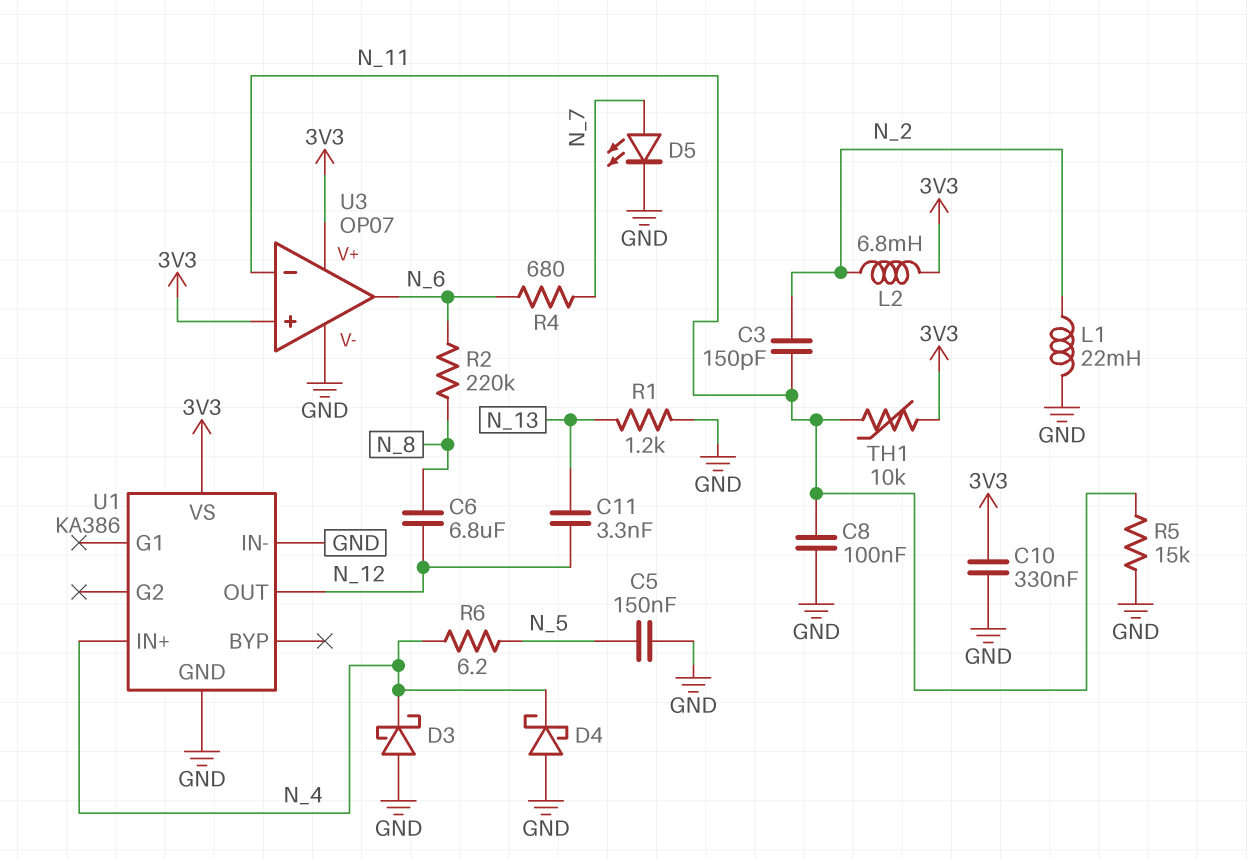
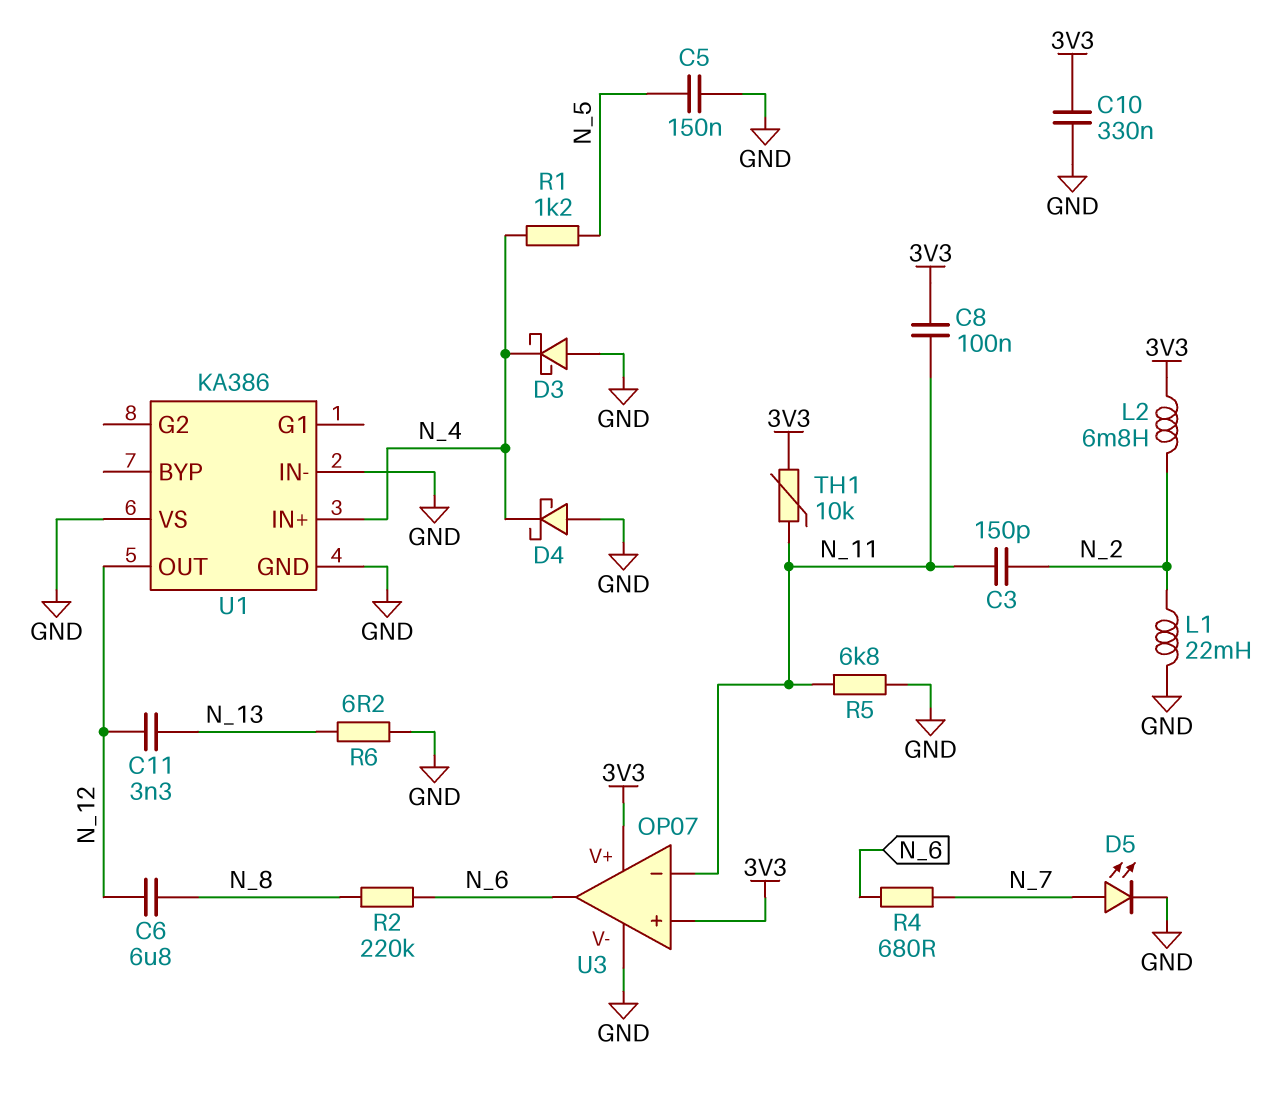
C8: 100nF (GND, N_11) -> 100nF (3V3, N_11)
R1: 1.2k (GND, N_13) -> 1.2k (N_4, N_5)
R5: 15k (GND, N_11) -> 6.8k (GND, N_11)
R6: 6.2 (N_4, N_5) -> 6.2 (GND, N_13)
U1 pin VS: 3V3 -> GND

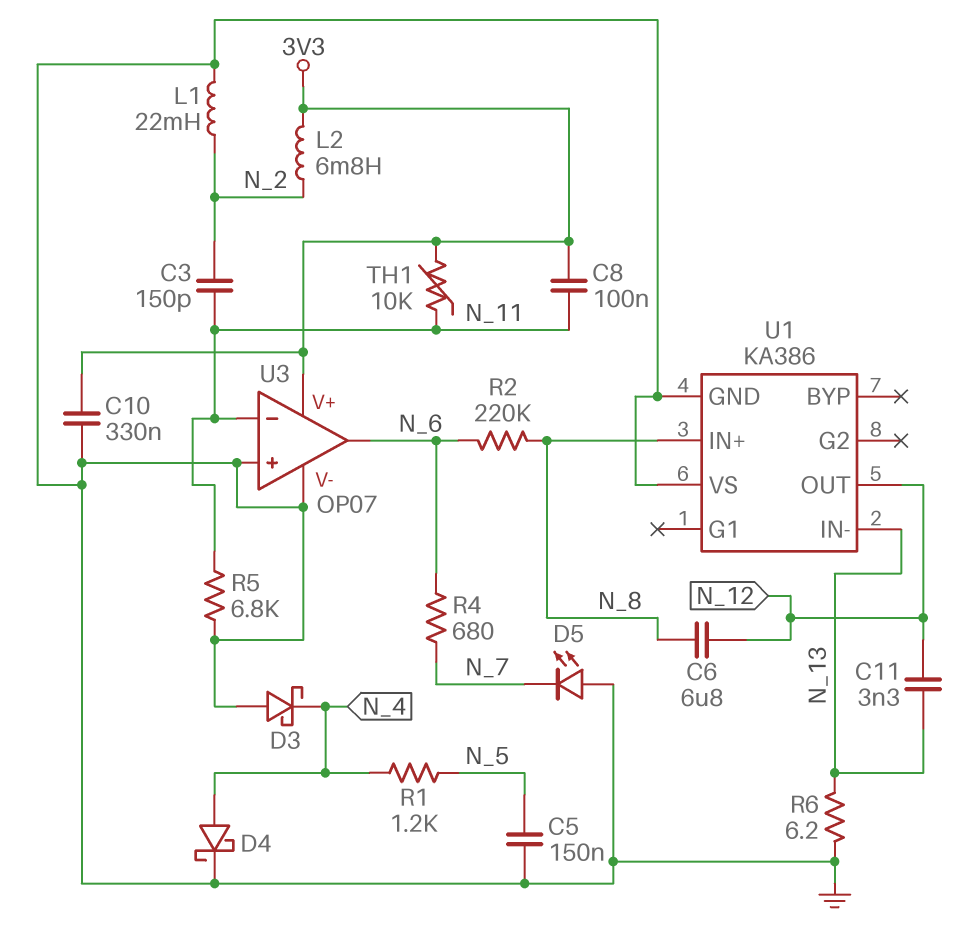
D4: schottky (A GND, K N_4) -> schottky (A N_4, K GND)
D5: LED (A N_7, K GND) -> LED (A GND, K N_7)
U1 pin IN+: N_4 -> N_8
U1 pin IN-: GND -> N_13
U3 pin in+: 3V3 -> GND

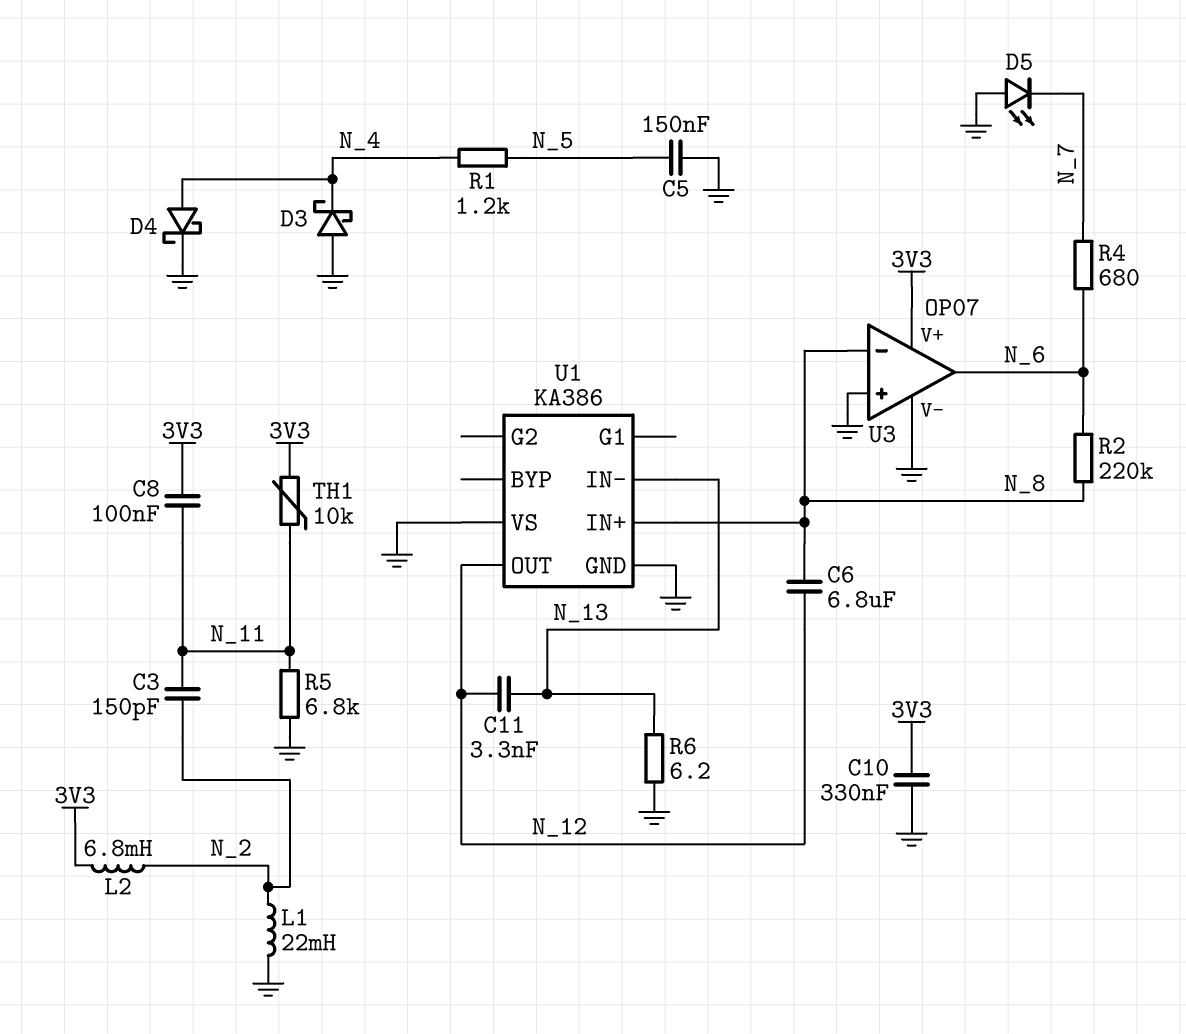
U3 pin in-: N_11 -> N_8

